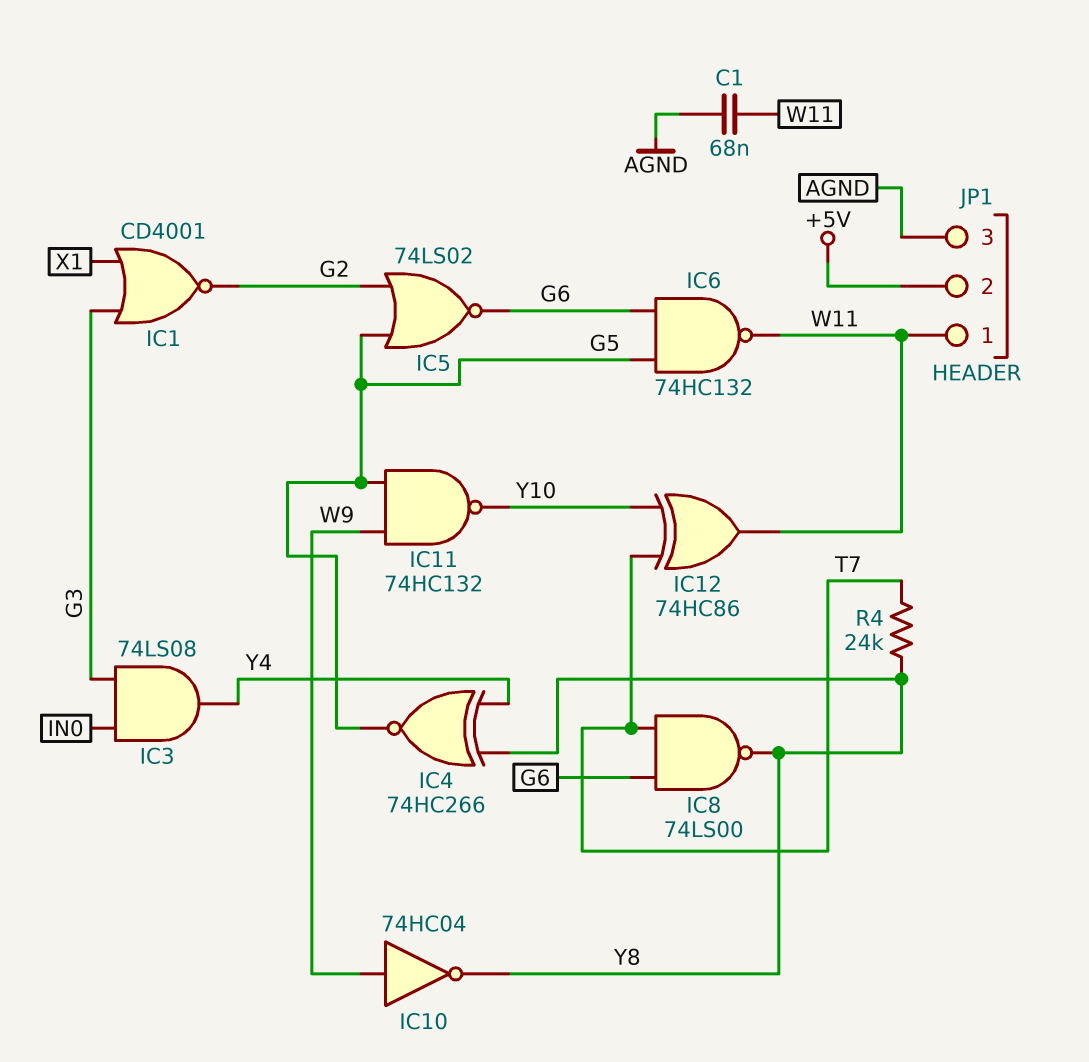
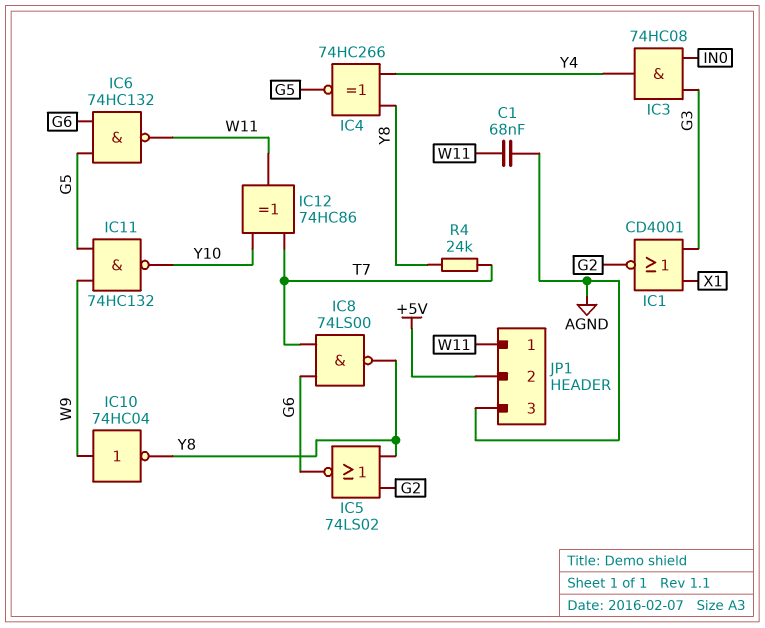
IC3: AND 74LS08 (in G3, in IN0, out Y4) -> AND 74HC08 (in G3, in IN0, out Y4)
IC5: NOR 74LS02 (in G2, in G5, out G6) -> NOR 74LS02 (in G2, in Y8, out G6)

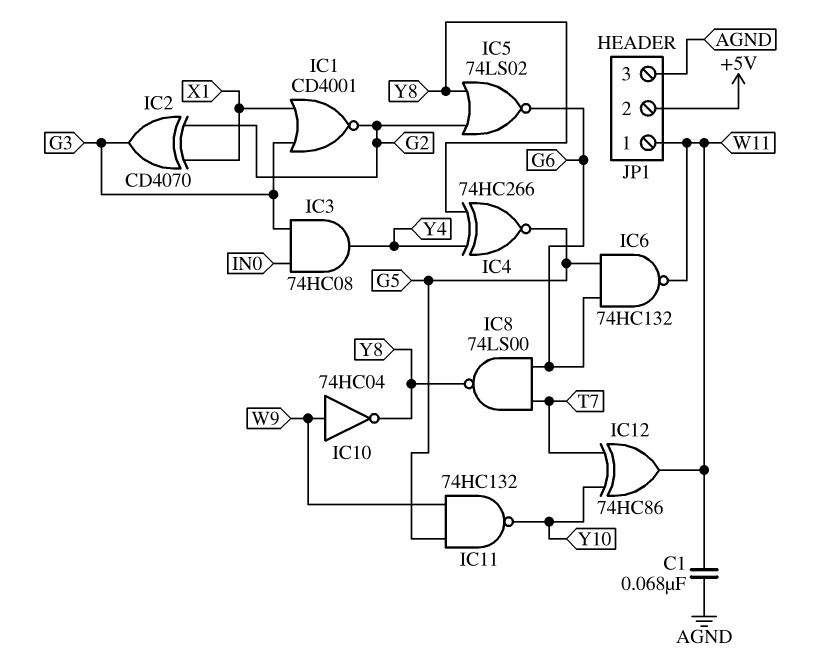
IC2: none -> XOR CD4070 (in G2, in X1, out G3)
R4: 24k (T7, Y8) -> none

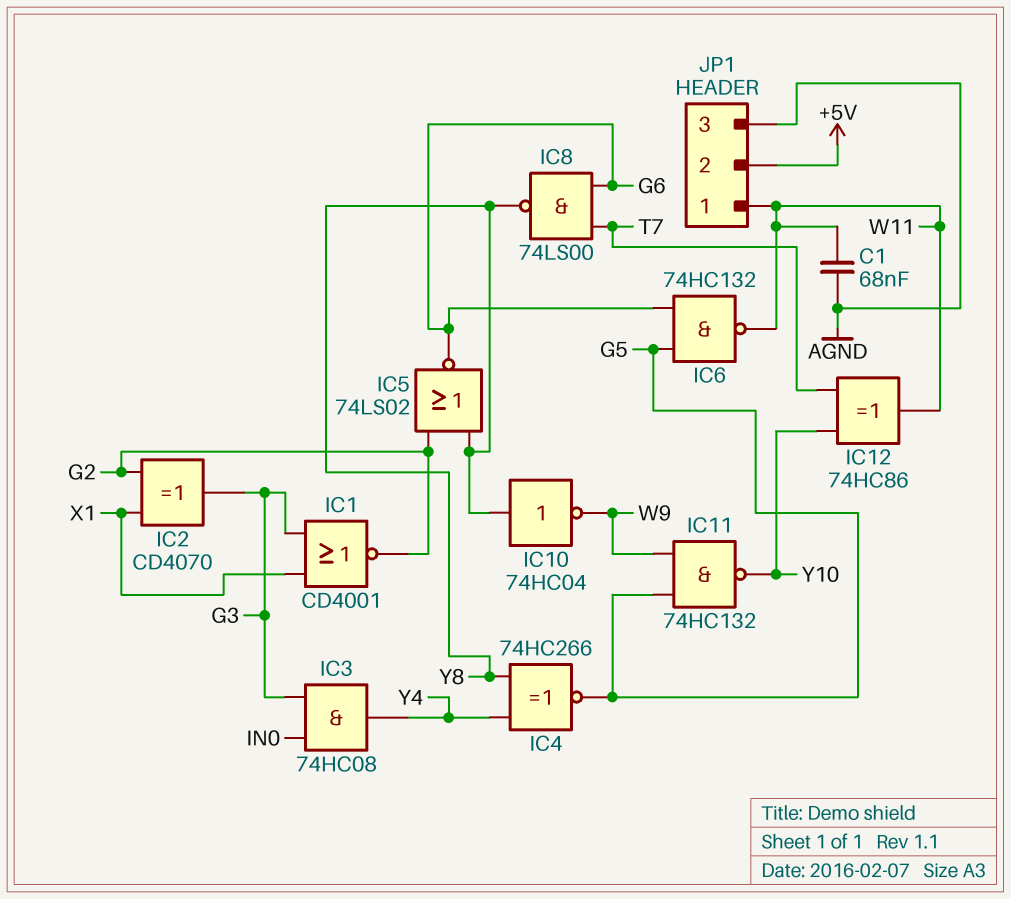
IC10: NOT 74HC04 (in W9, out Y8) -> NOT 74HC04 (in Y8, out W9)

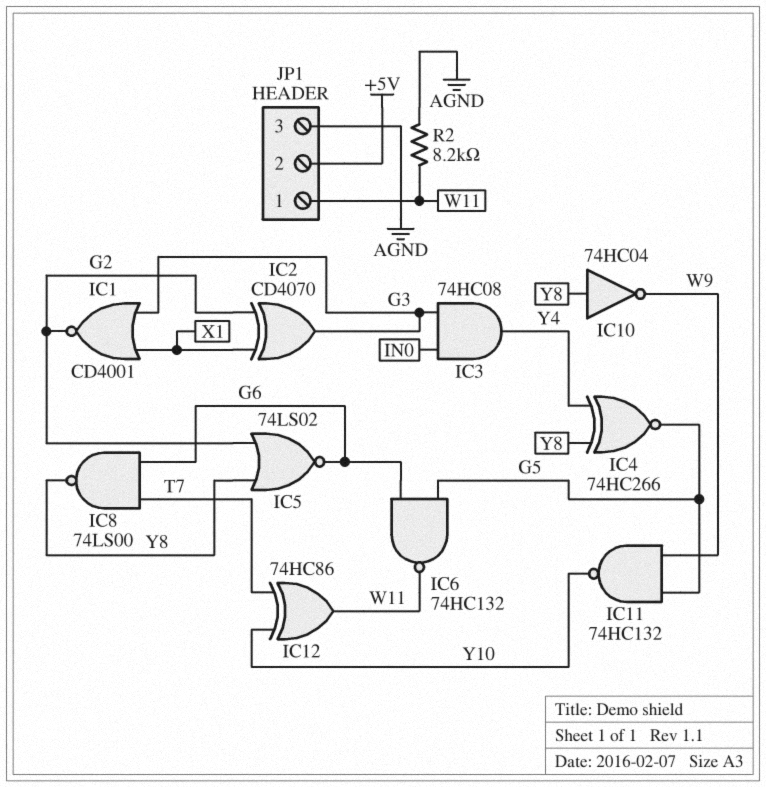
C1: 68nF (AGND, W11) -> none
R2: none -> 8.2k (AGND, W11)

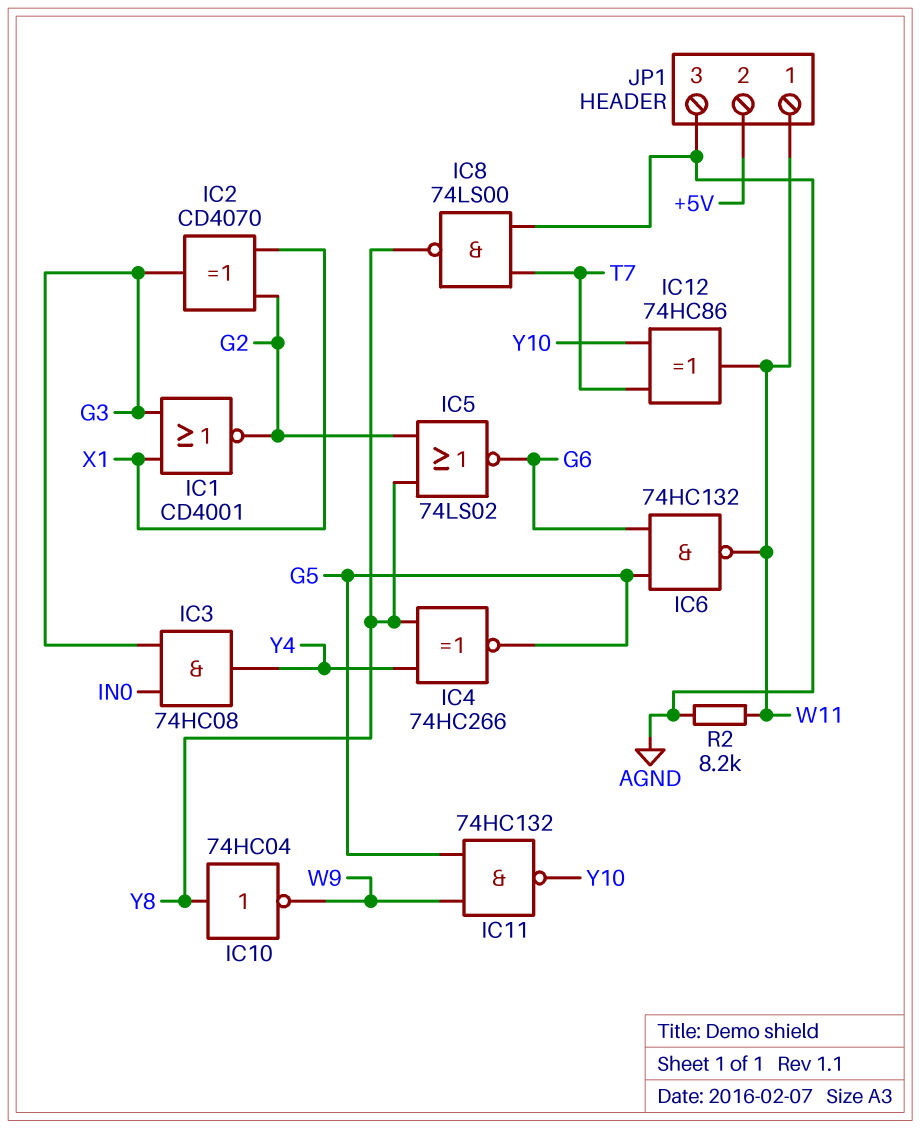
IC8: NAND 74LS00 (in G6, in T7, out Y8) -> NAND 74LS00 (in AGND, in T7, out Y8)

